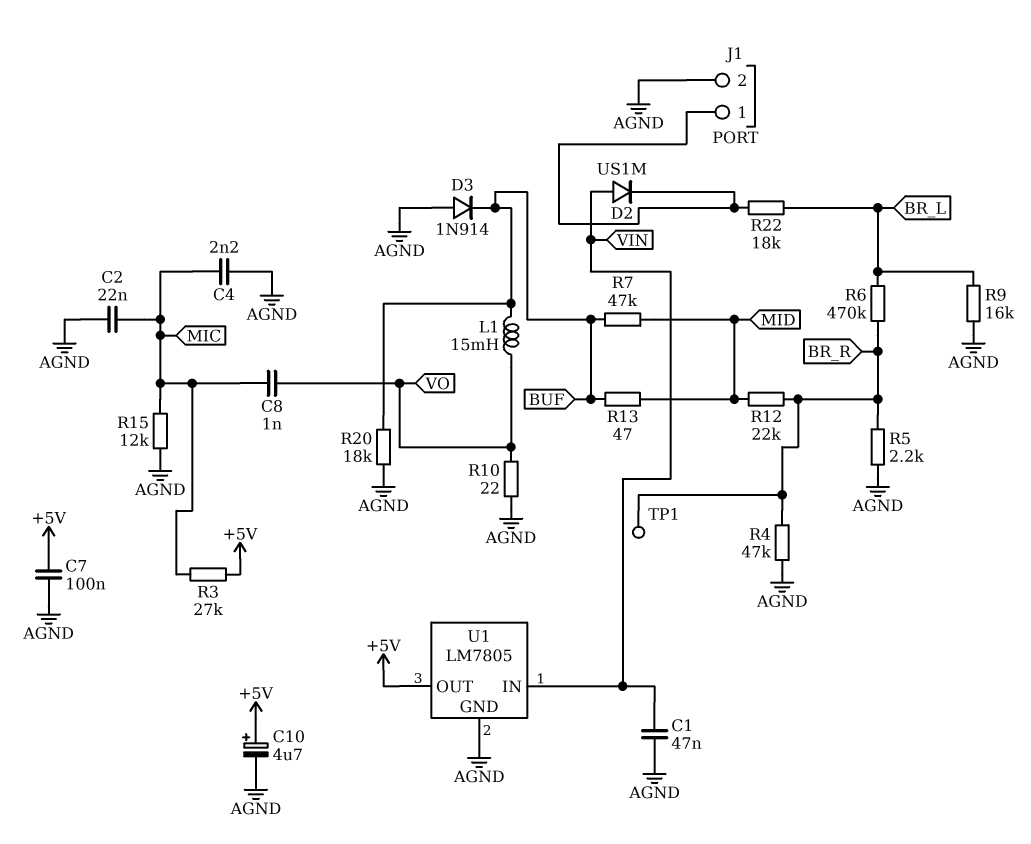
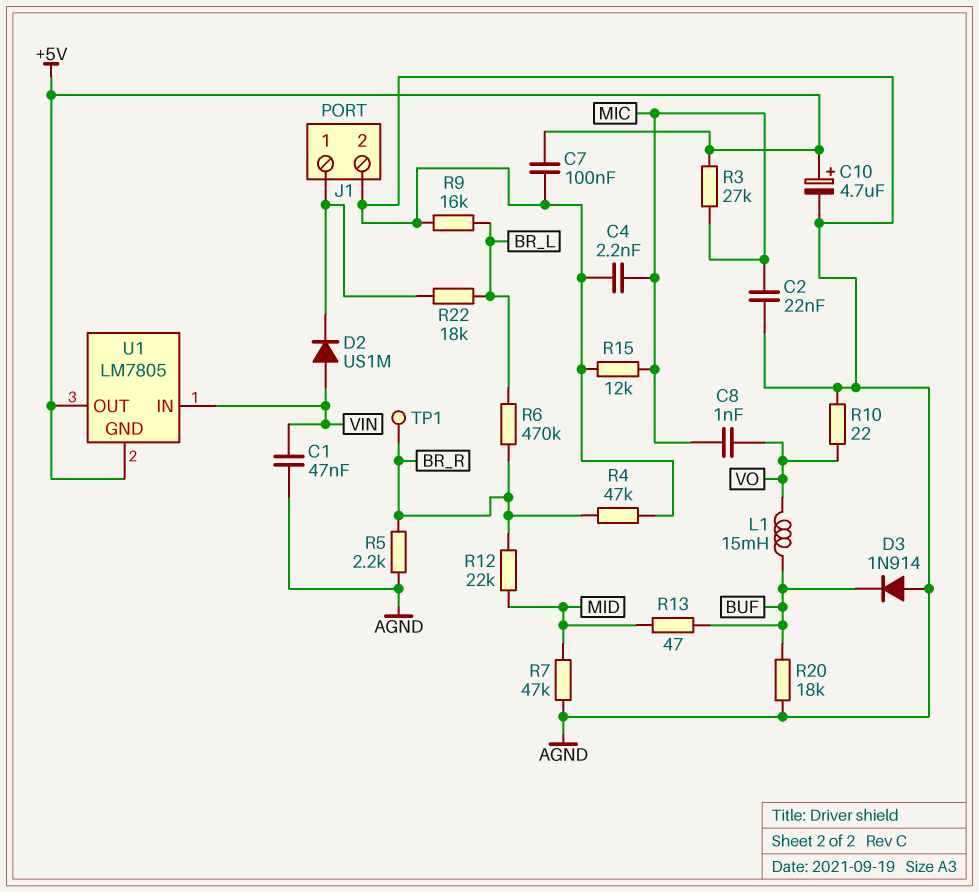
R7: 47k (BUF, MID) -> 47k (AGND, MID)
U1 pin GND: AGND -> +5V

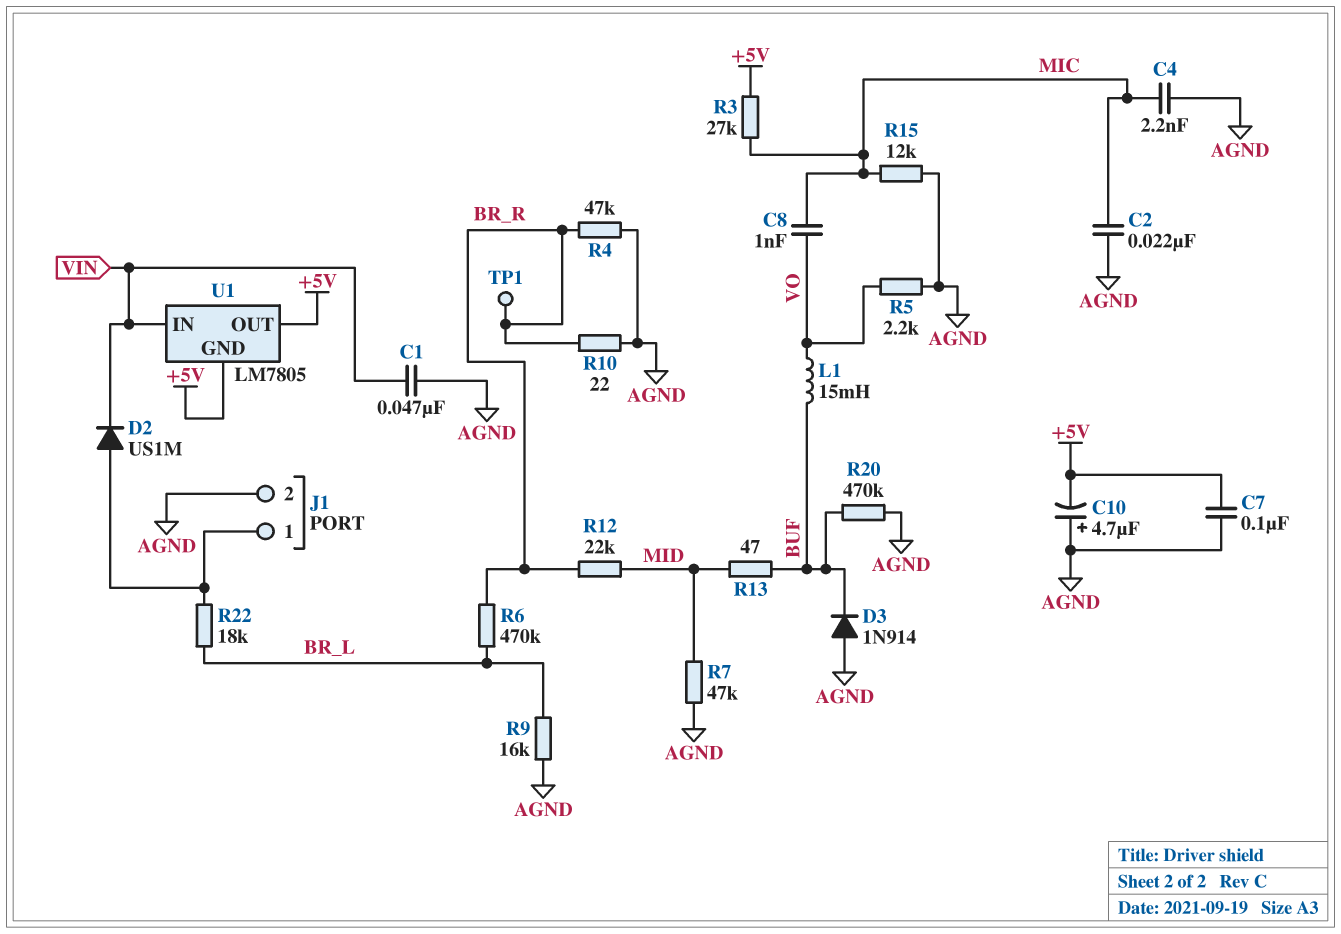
C10: 4.7uF (plus +5V, minus AGND) -> 4.7uF (plus AGND, minus +5V)
D2: diode US1M (A VIN, K J1/1) -> diode US1M (A J1/1, K VIN)
R5: 2.2k (AGND, BR_R) -> 2.2k (AGND, VO)
R10: 22 (AGND, VO) -> 22 (AGND, BR_R)
R20: 18k (AGND, BUF) -> 470k (AGND, BUF)

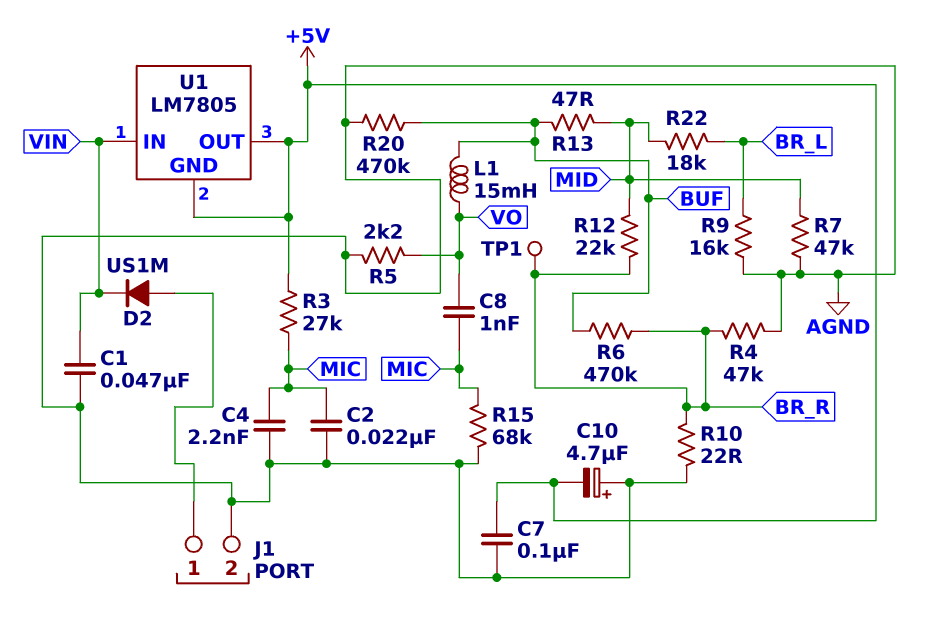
D3: diode 1N914 (A AGND, K BUF) -> none
R6: 470k (BR_L, BR_R) -> 470k (BR_R, BUF)
R15: 12k (AGND, MIC) -> 68k (AGND, MIC)
R22: 18k (BR_L, J1/1) -> 18k (BR_L, MID)

